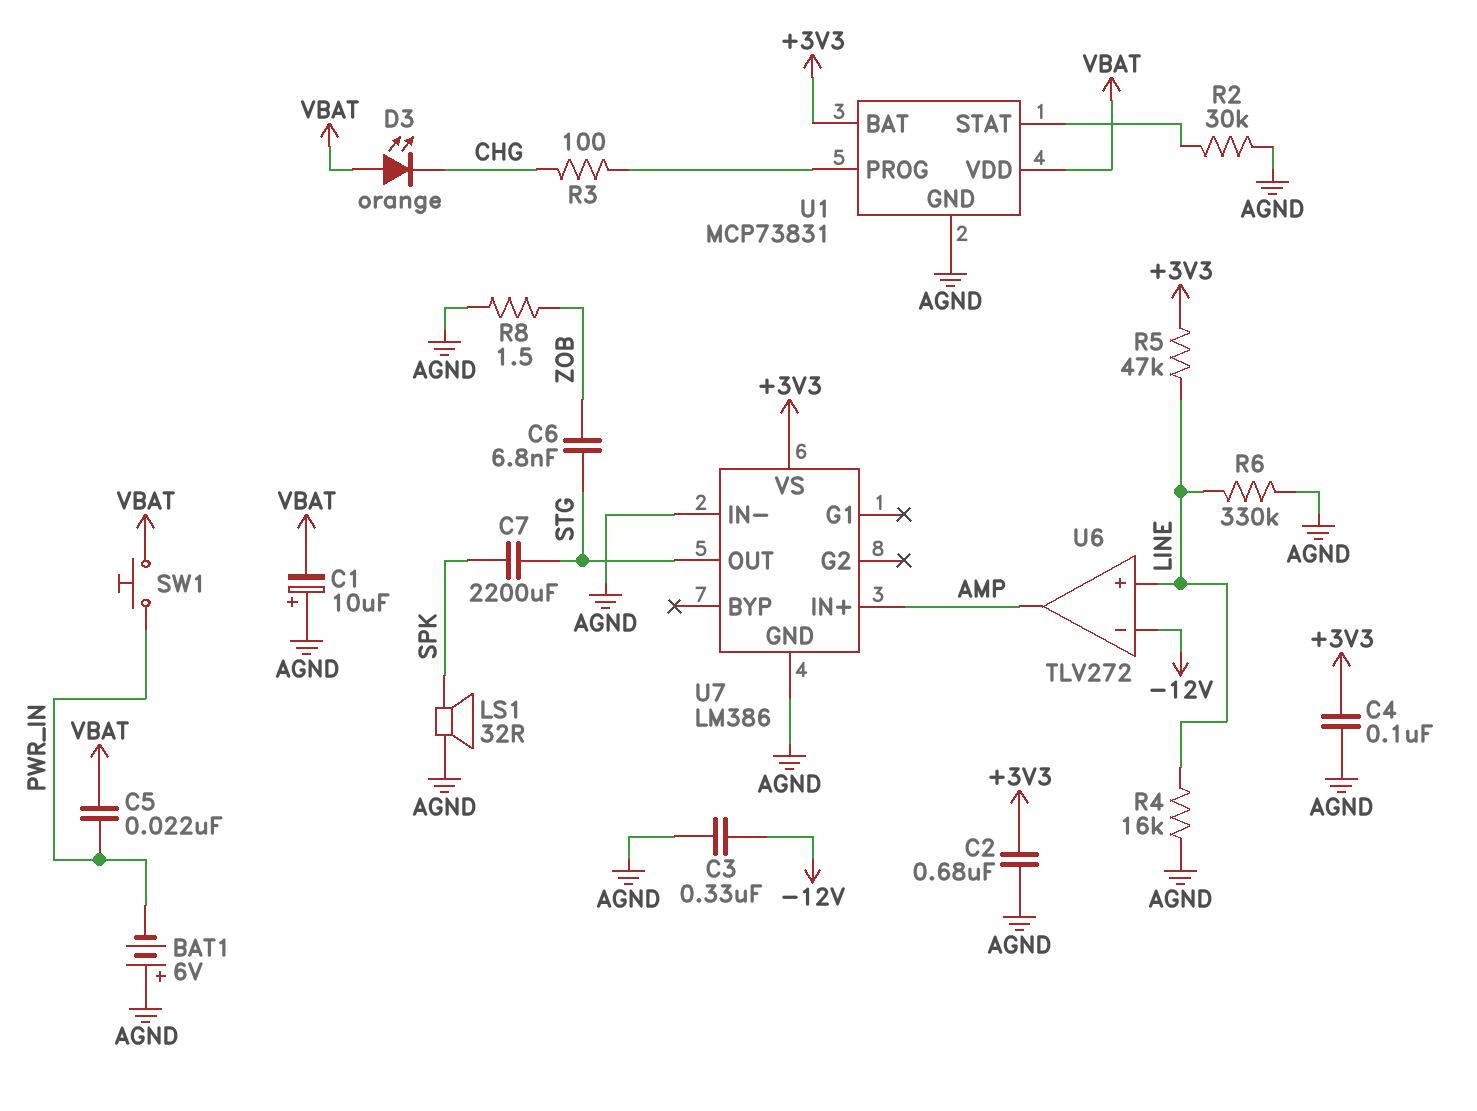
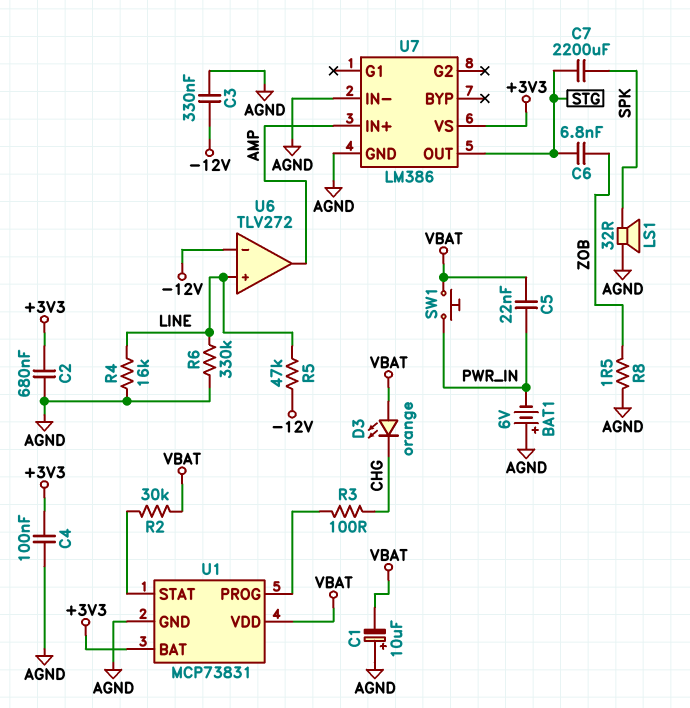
R2: 30k (AGND, U1/STAT) -> 30k (U1/STAT, VBAT)
R5: 47k (+3V3, LINE) -> 47k (-12V, LINE)

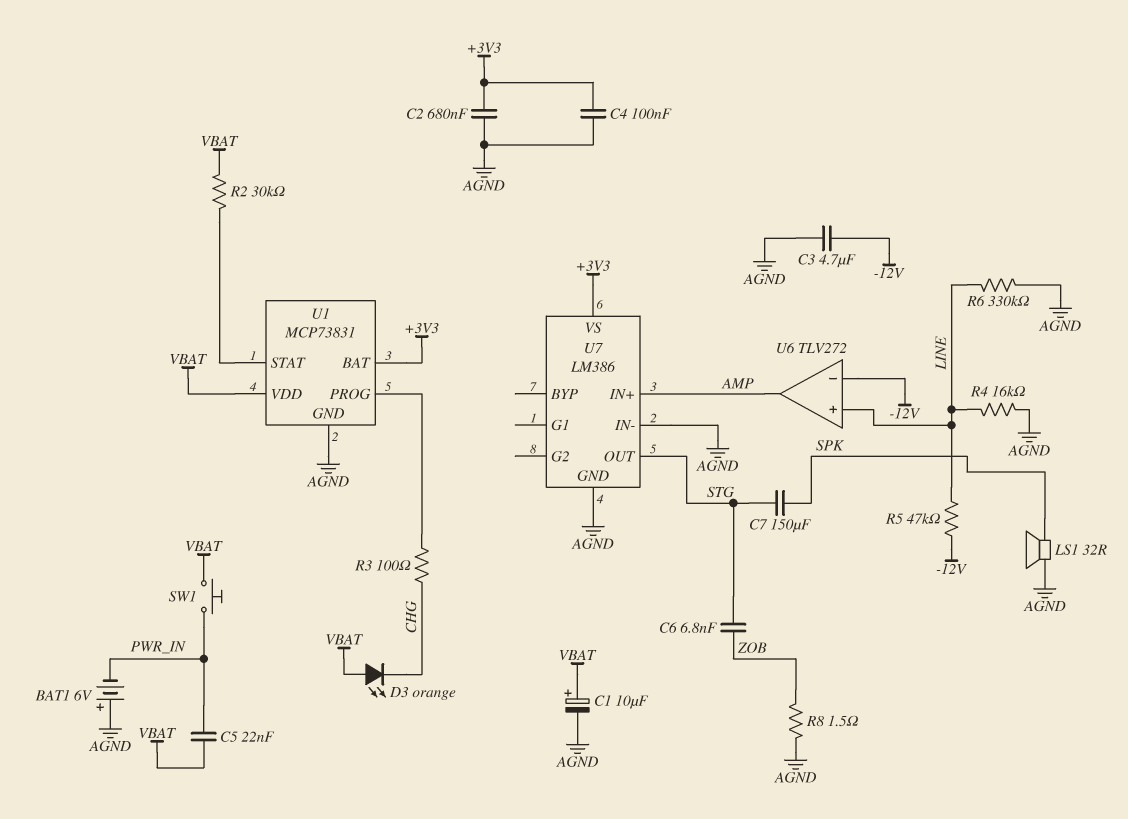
C1: 10uF (plus AGND, minus VBAT) -> 10uF (plus VBAT, minus AGND)
C3: 330nF (-12V, AGND) -> 4.7uF (-12V, AGND)
C7: 2200uF (SPK, STG) -> 150uF (SPK, STG)

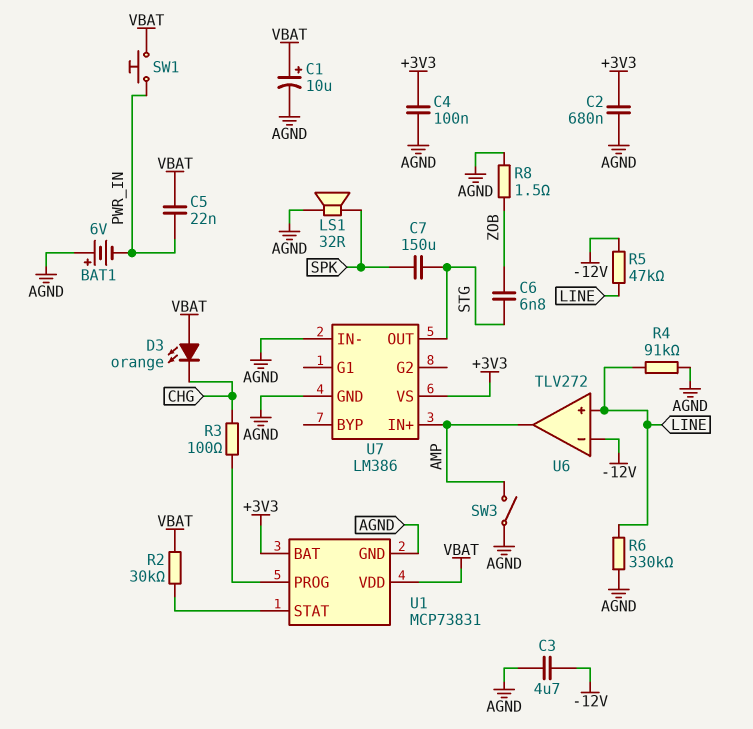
R4: 16k (AGND, LINE) -> 91k (AGND, LINE)
SW3: none -> switch (AGND, AMP)

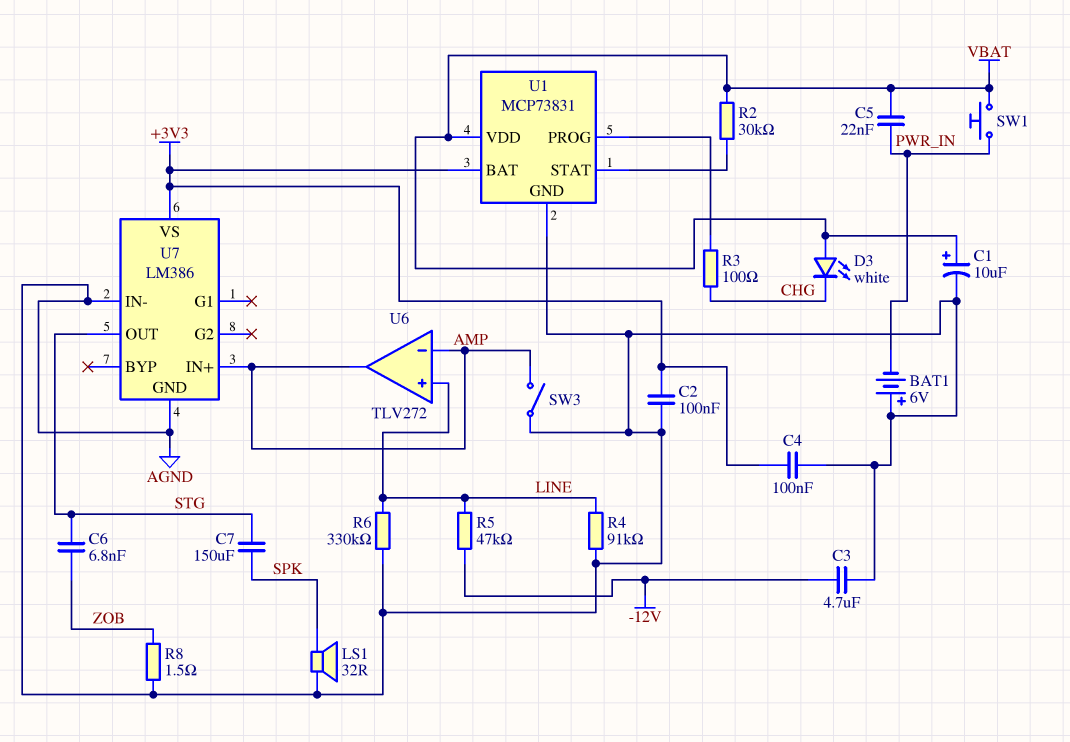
C2: 680nF (+3V3, AGND) -> 100nF (+3V3, AGND)
D3: LED orange (A VBAT, K CHG) -> LED white (A VBAT, K CHG)
U6 pin in-: -12V -> AMP

